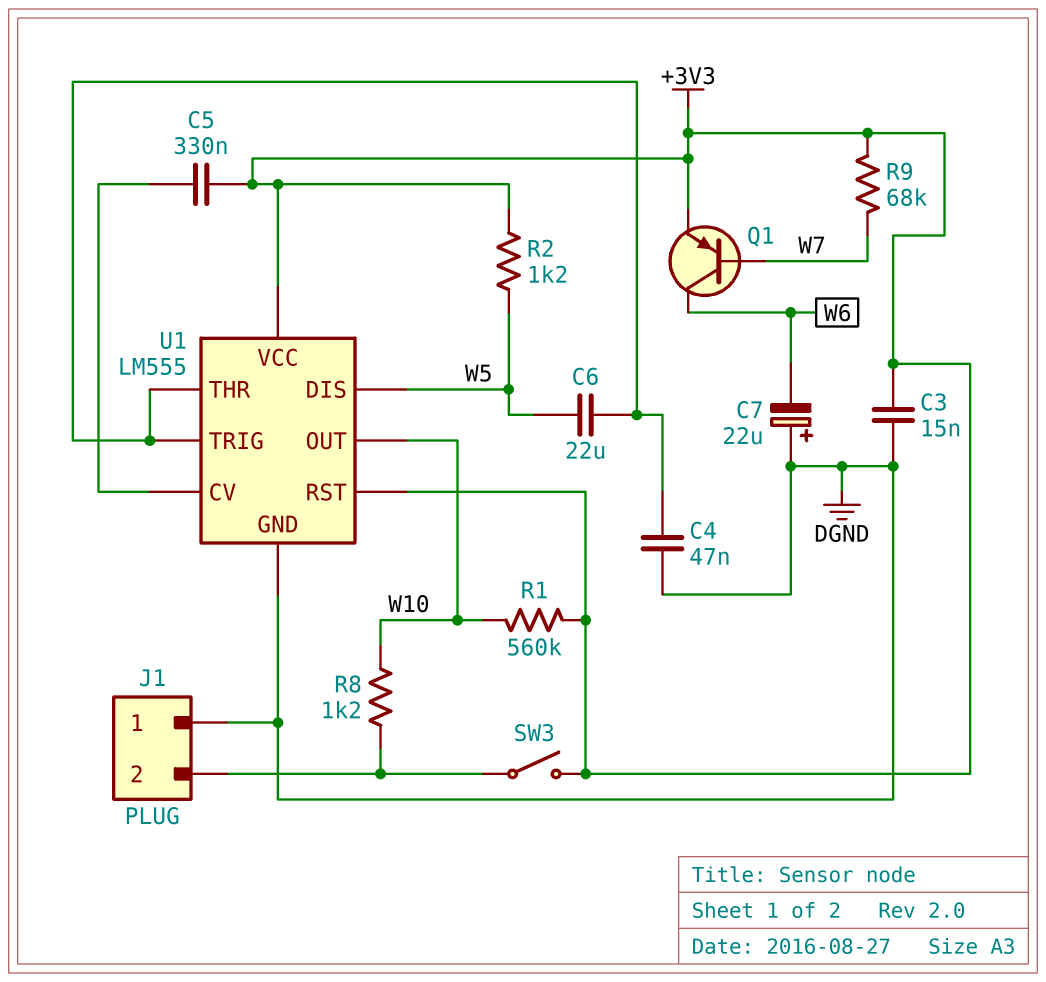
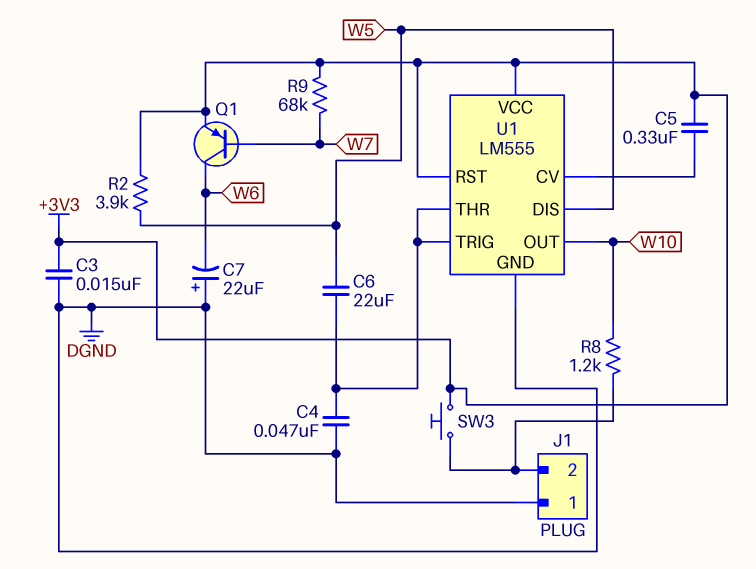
R1: 560k (+3V3, W10) -> none
R2: 1.2k (+3V3, W5) -> 3.9k (+3V3, W5)
SW3: switch (+3V3, J1/2) -> button (+3V3, J1/2)

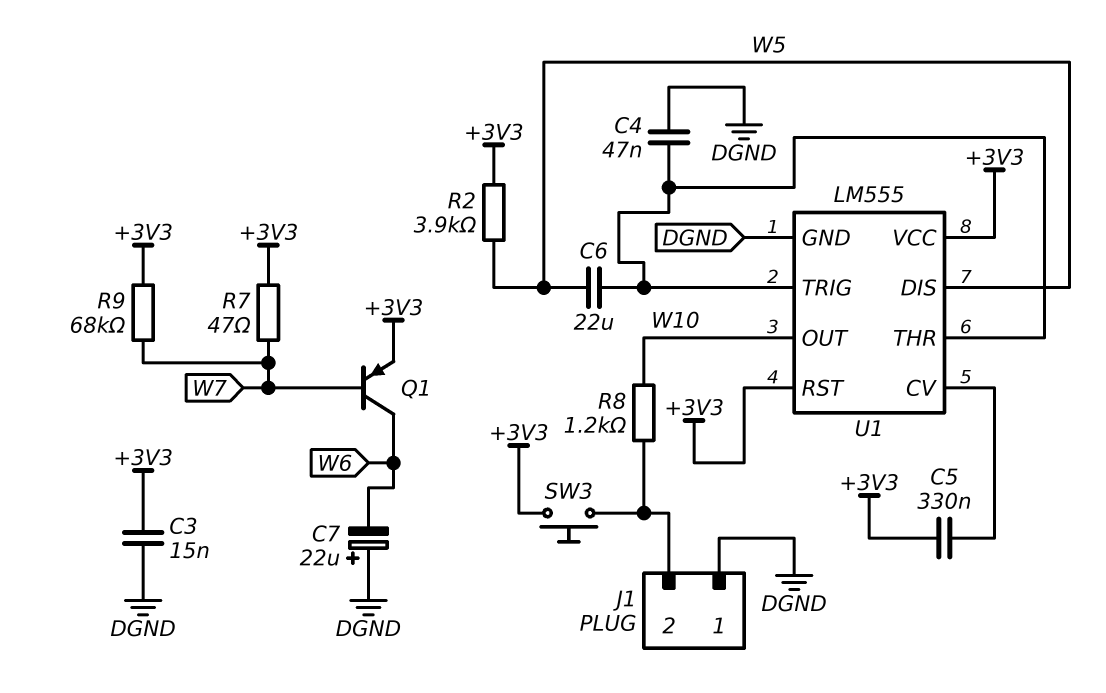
R7: none -> 47 (+3V3, W7)

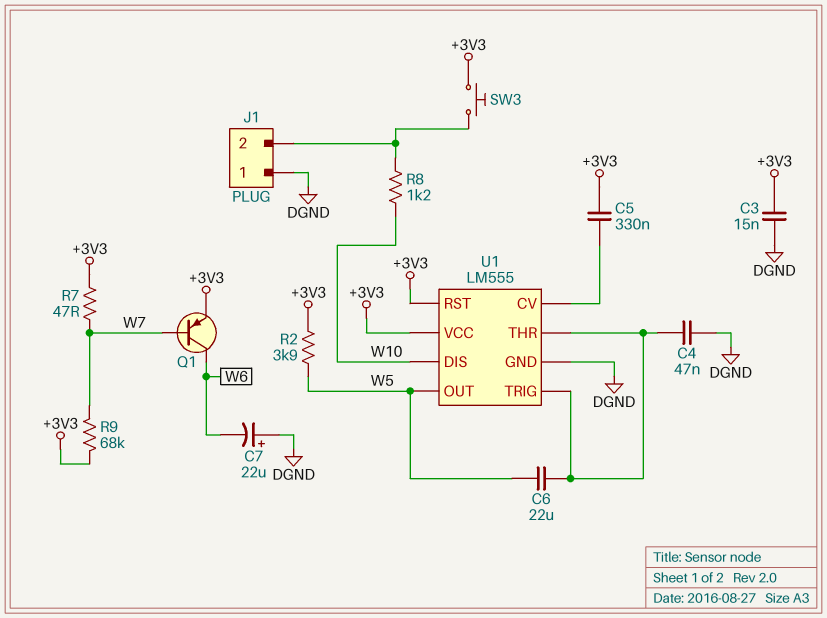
U1 pin DIS: W5 -> W10
U1 pin OUT: W10 -> W5

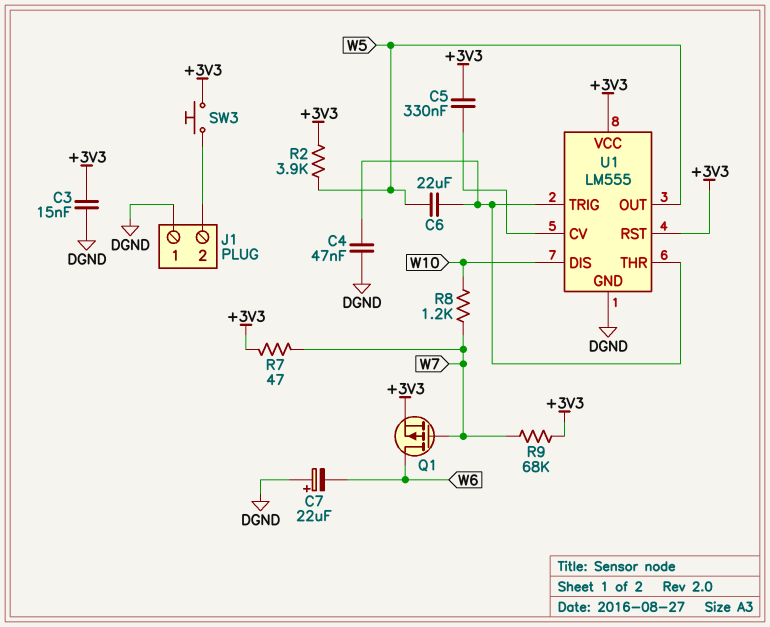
Q1: PNP (B W7, C W6, E +3V3) -> PMOS (G W7, D W6, S +3V3)
R8: 1.2k (J1/2, W10) -> 1.2k (W7, W10)

